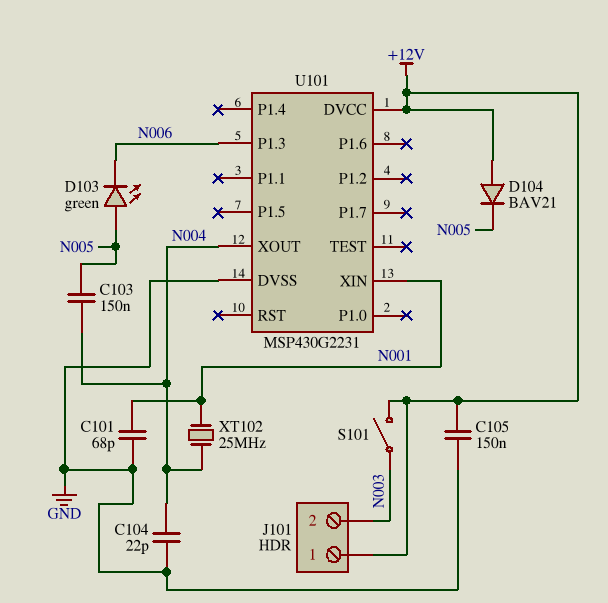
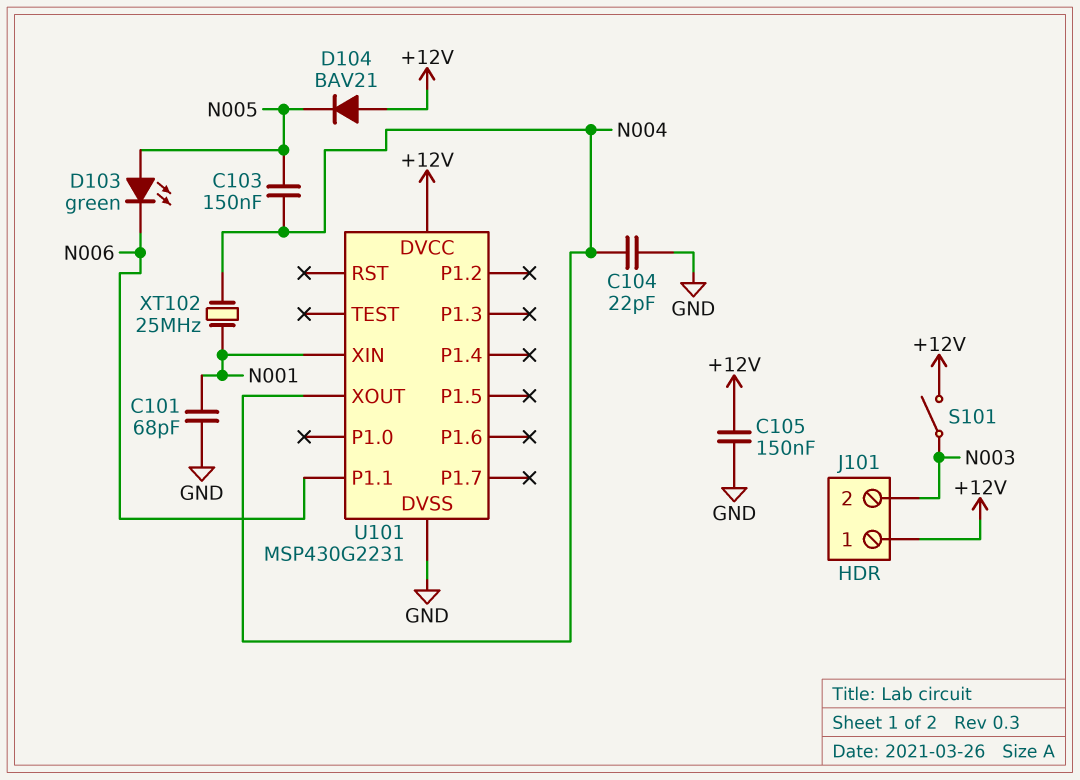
U101 pin P1.1: none -> N006
U101 pin P1.3: N006 -> none

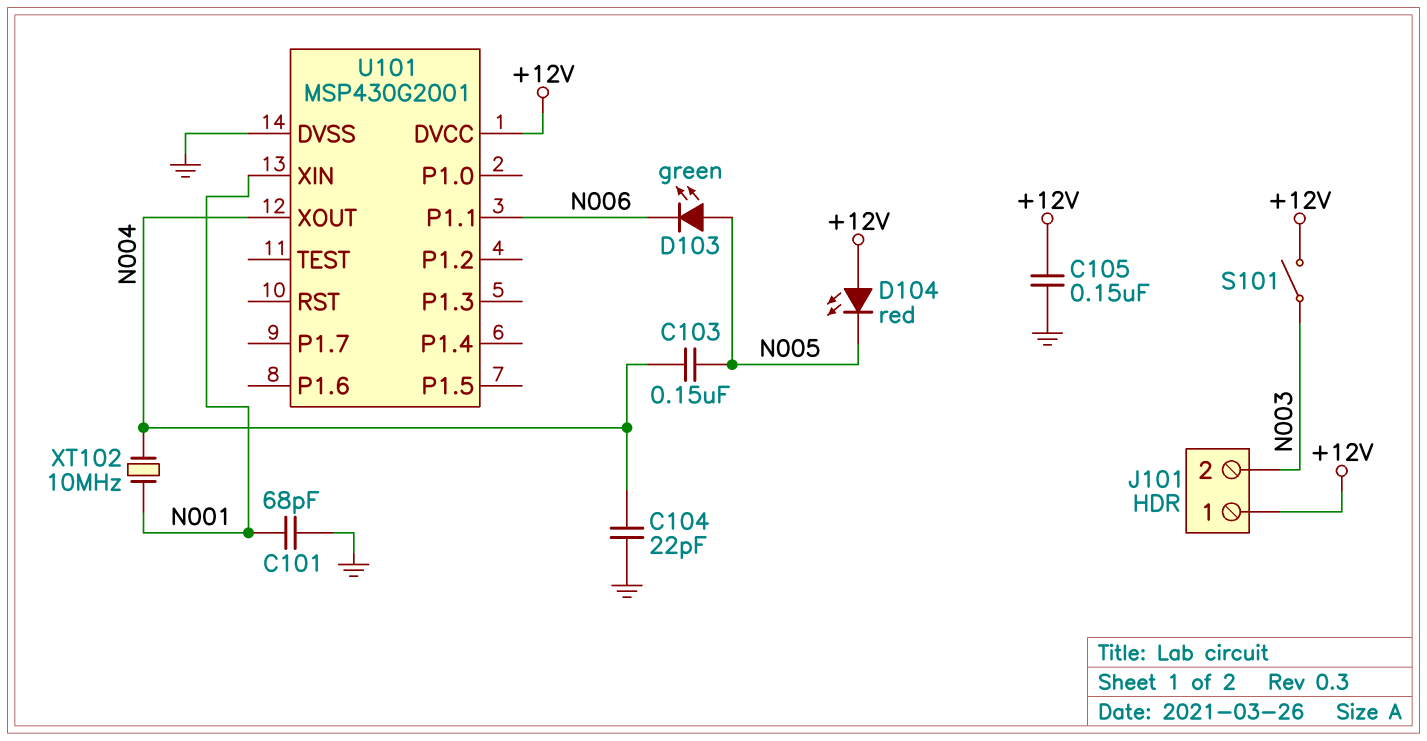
D104: diode BAV21 (A +12V, K N005) -> LED red (A +12V, K N005)
U101: MSP430G2231 -> MSP430G2001
XT102: 25MHz (N001, N004) -> 10MHz (N001, N004)

